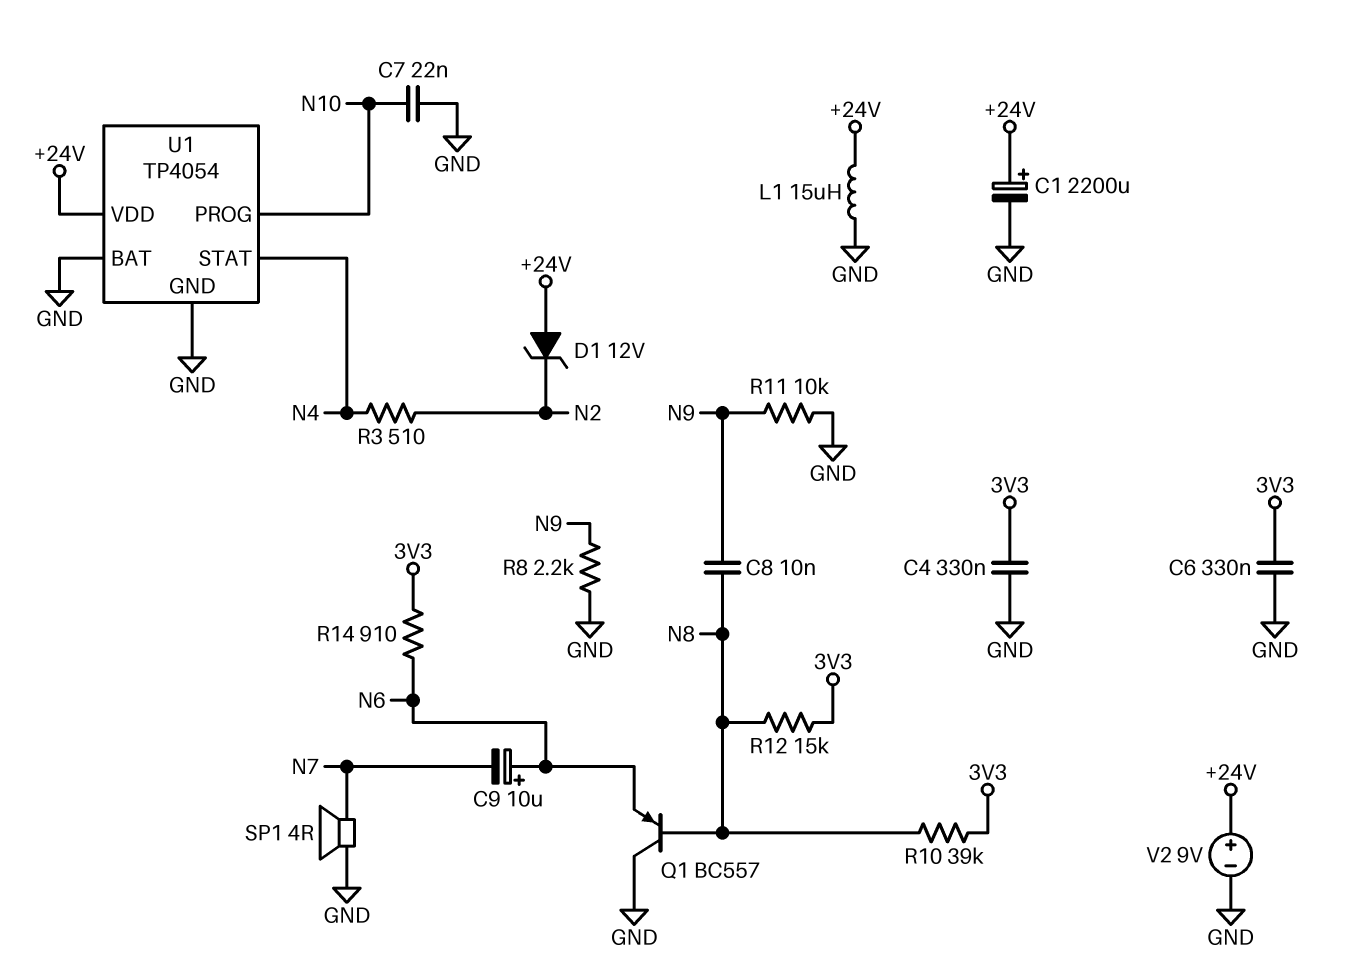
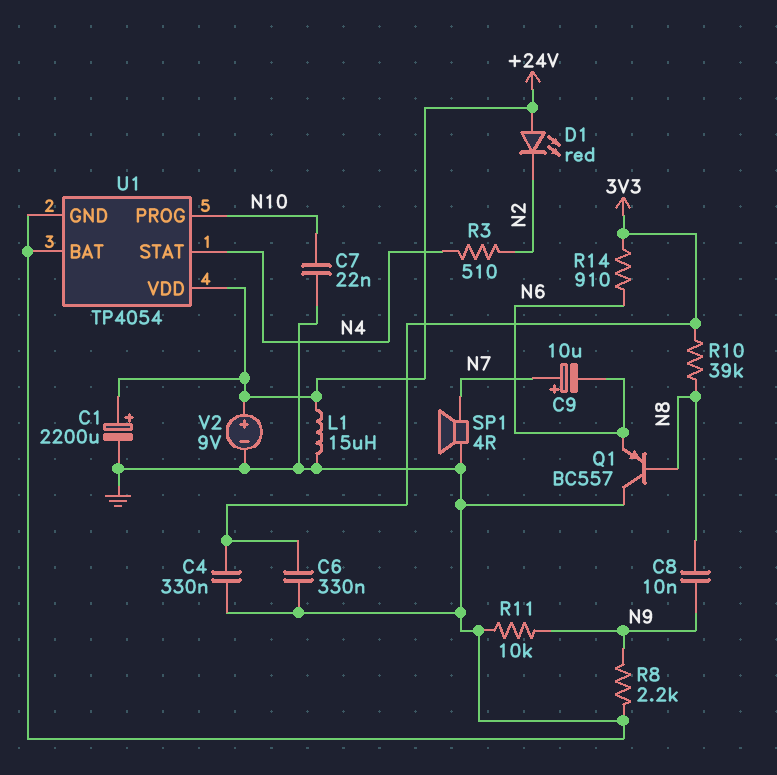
C9: 10uF (plus N6, minus N7) -> 10uF (plus N7, minus N6)
D1: zener 12V (A +24V, K N2) -> LED red (A +24V, K N2)
R12: 15k (3V3, N8) -> none

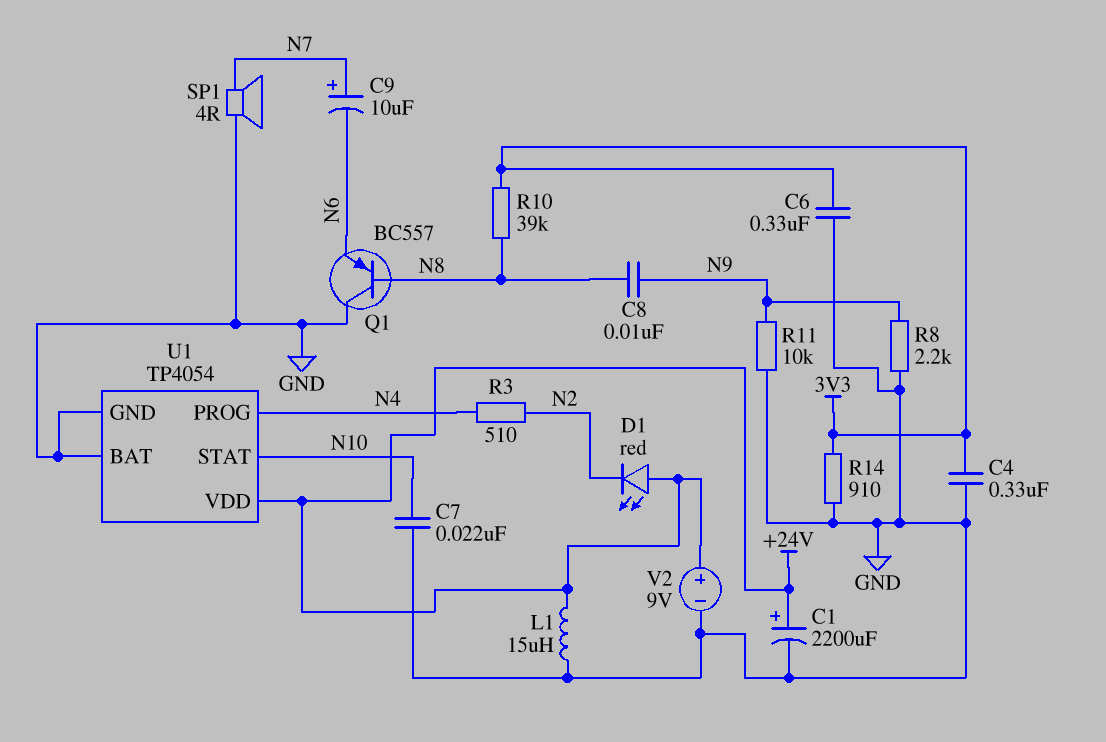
R14: 910 (3V3, N6) -> 910 (3V3, GND)
U1 pin PROG: N10 -> N4
U1 pin STAT: N4 -> N10

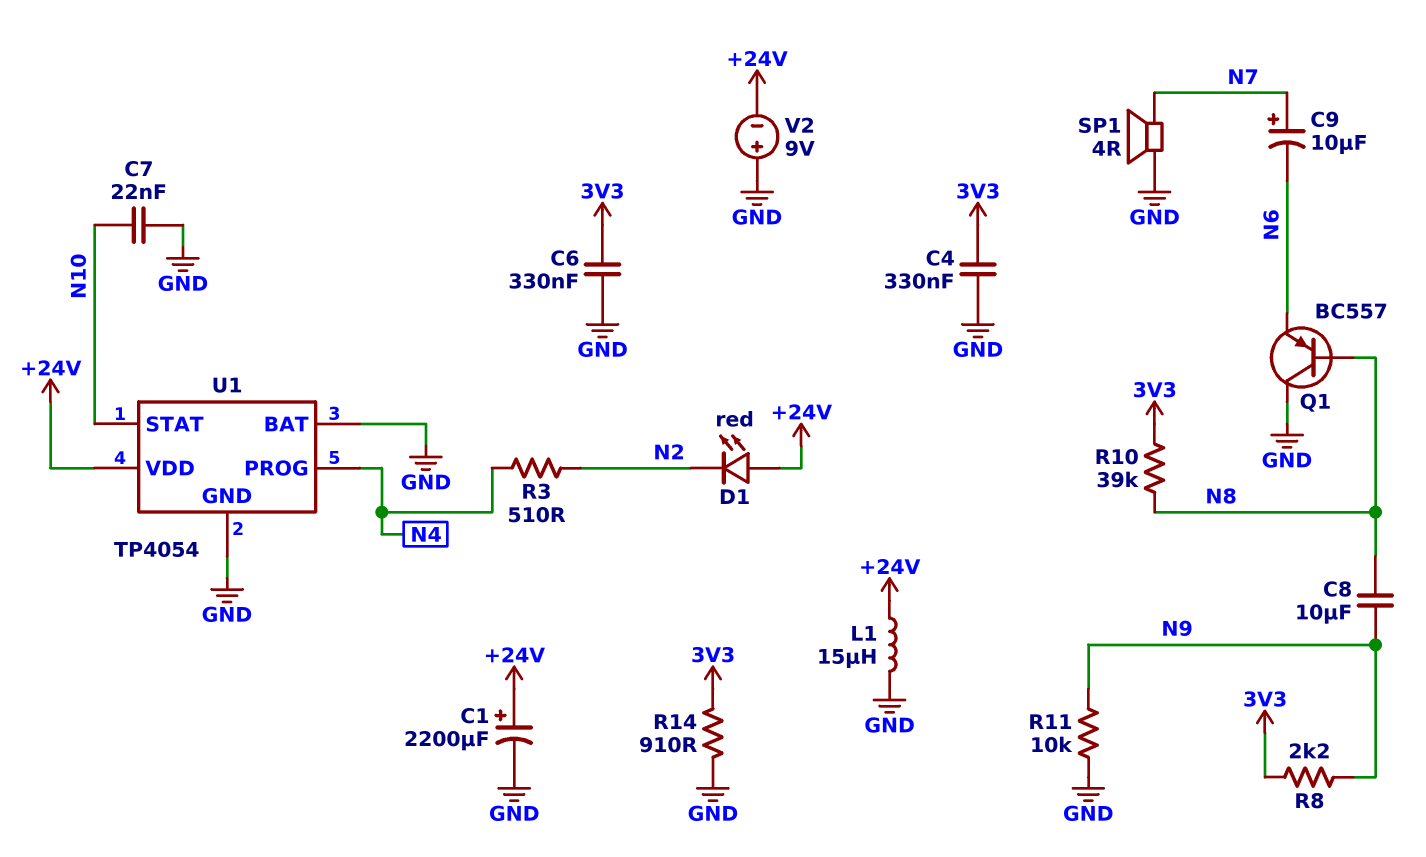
C8: 10nF (N8, N9) -> 10uF (N8, N9)
R8: 2.2k (GND, N9) -> 2.2k (3V3, N9)
V2: 9V (plus +24V, minus GND) -> 9V (plus GND, minus +24V)

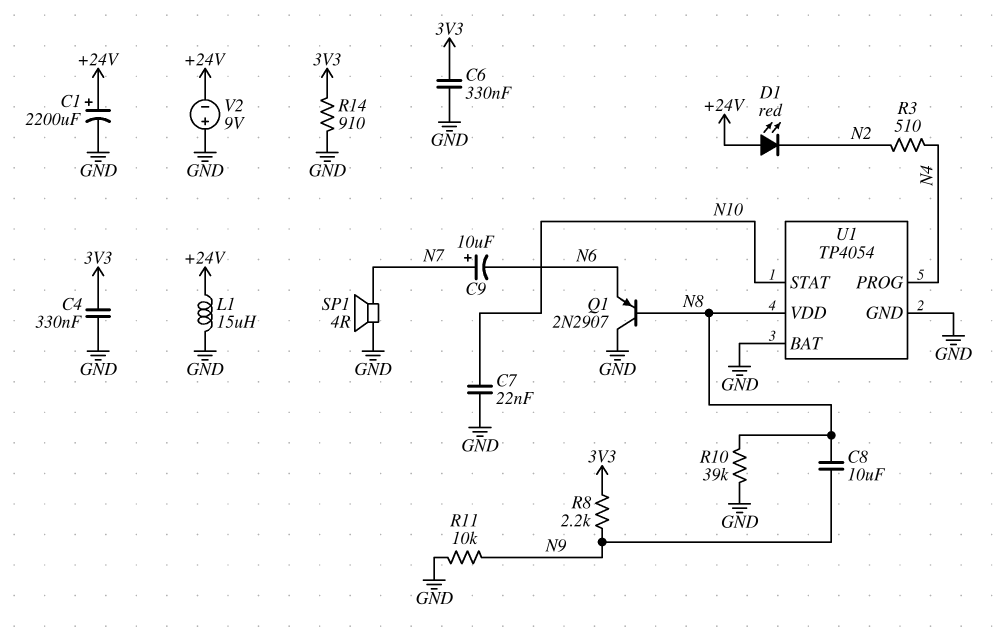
Q1: PNP BC557 (B N8, C GND, E N6) -> PNP 2N2907 (B N8, C GND, E N6)
R10: 39k (3V3, N8) -> 39k (GND, N8)
U1 pin VDD: +24V -> N8

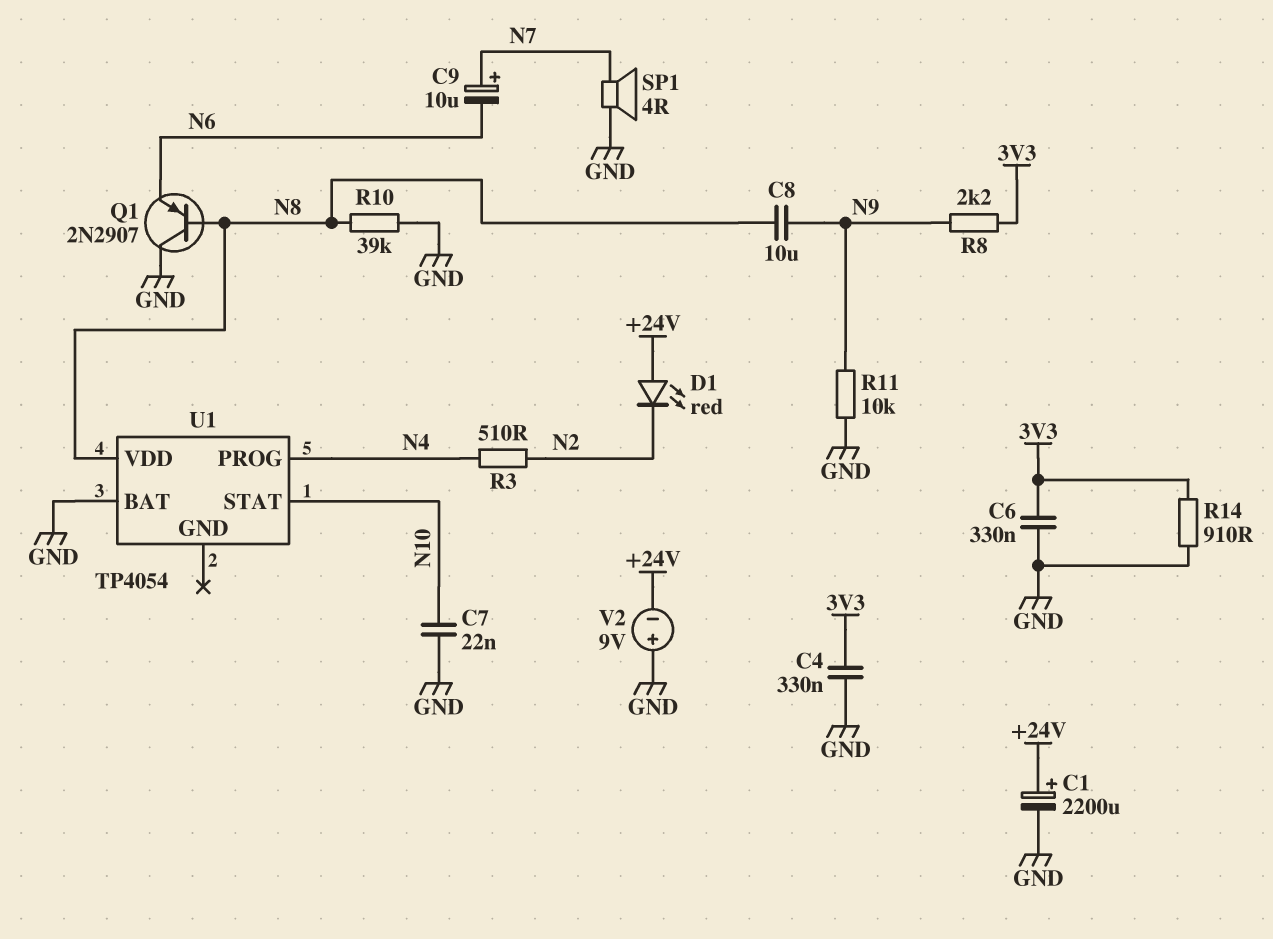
L1: 15uH (+24V, GND) -> none
U1 pin GND: GND -> none

